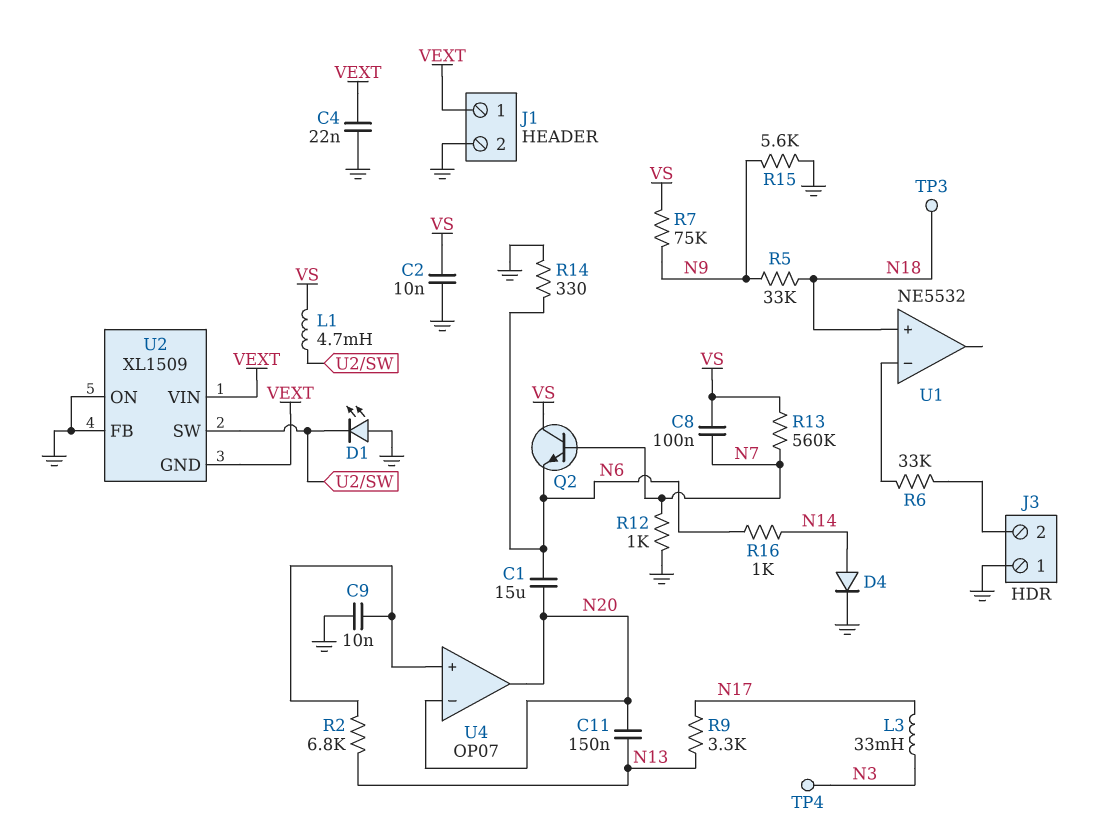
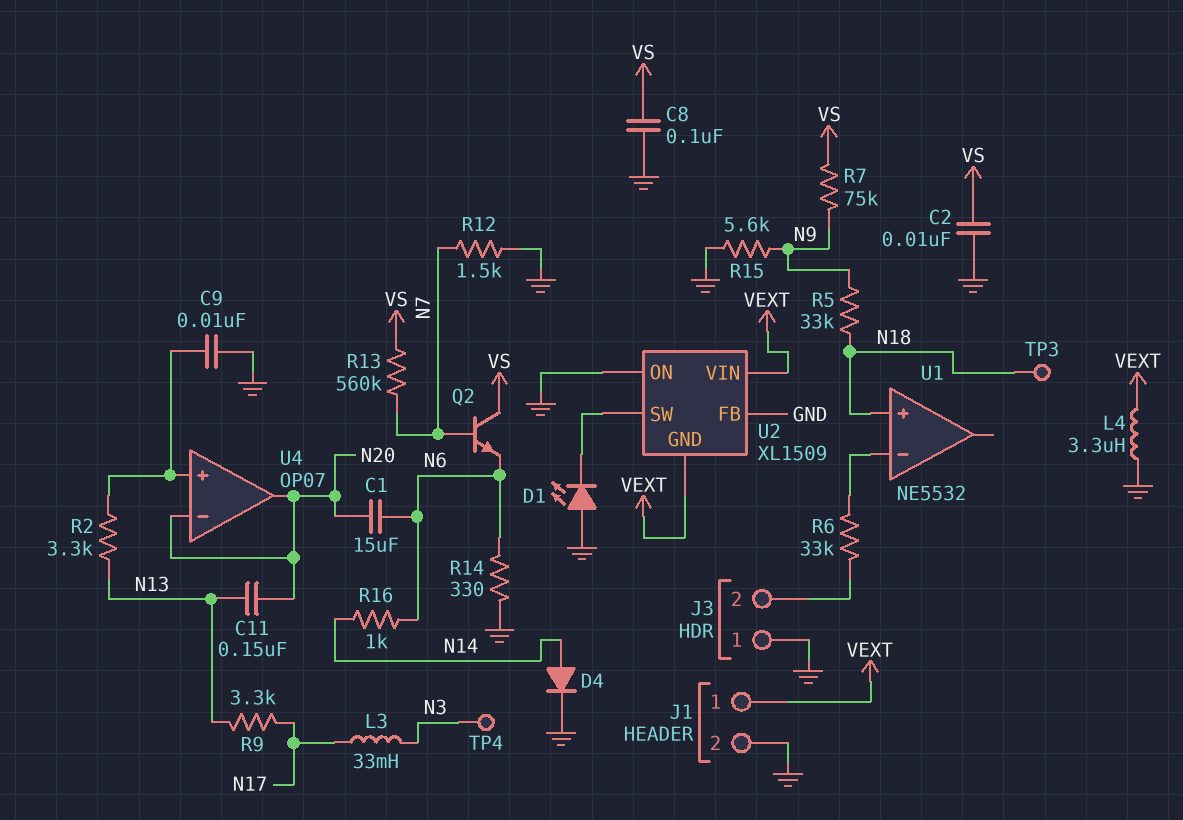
C4: 22nF (GND, VEXT) -> none
C8: 100nF (N7, VS) -> 100nF (GND, VS)
L1: 4.7mH (U2/SW, VS) -> none
L4: none -> 3.3uH (GND, VEXT)
R2: 6.8k (N13, U4/in+) -> 3.3k (N13, U4/in+)
R12: 1k (GND, N7) -> 1.5k (GND, N7)

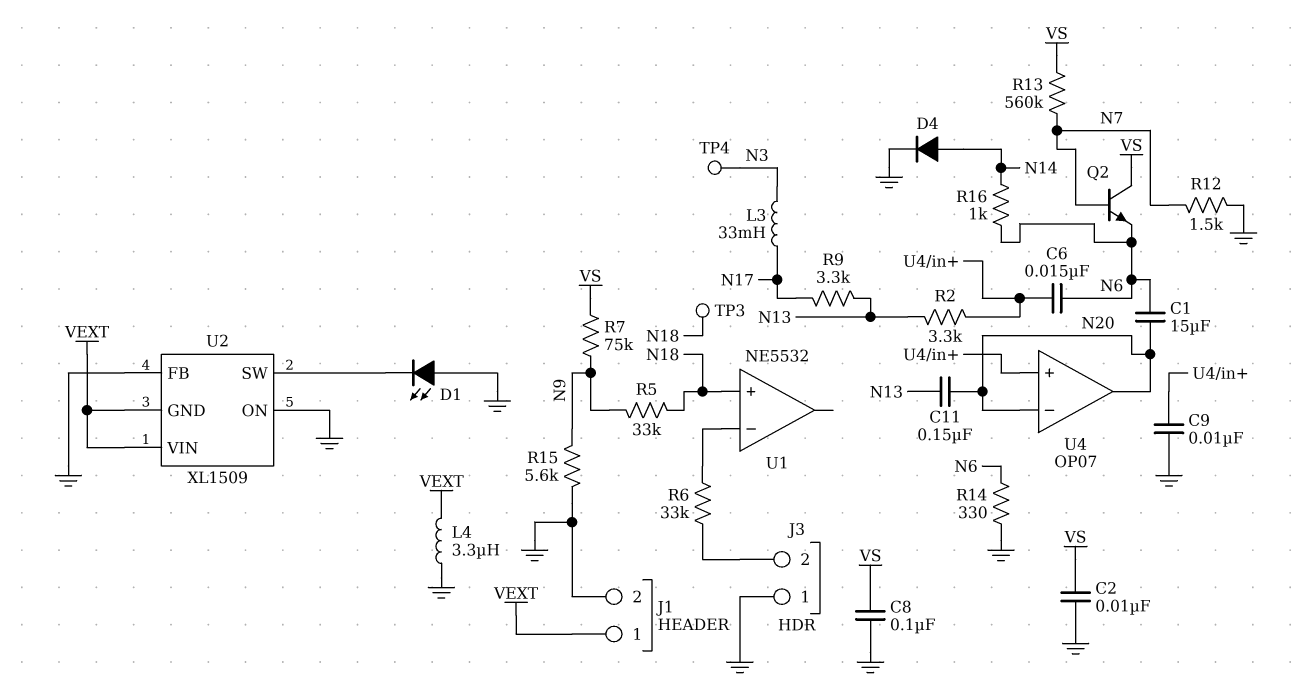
C6: none -> 15nF (N6, U4/in+)

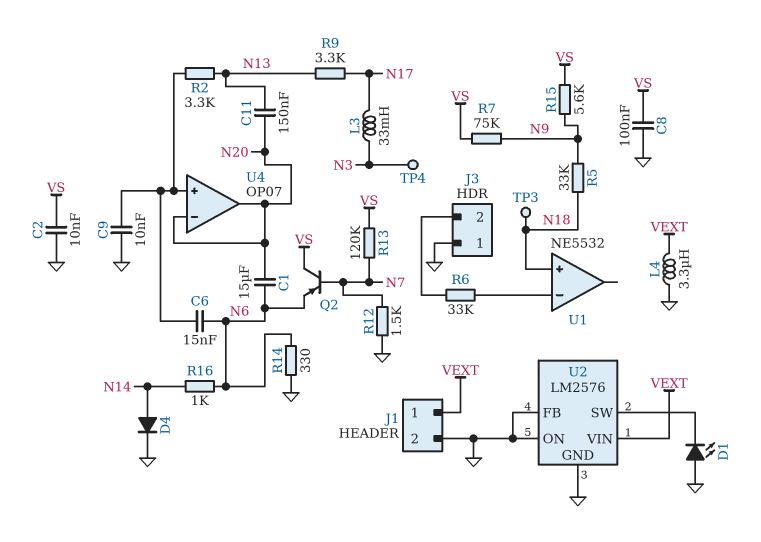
Q2: NPN (B N7, C VS, E N6) -> PNP (B N7, C VS, E N6)
R13: 560k (N7, VS) -> 120k (N7, VS)
R15: 5.6k (GND, N9) -> 5.6k (N9, VS)
U2: XL1509 -> LM2576
U2 pin GND: VEXT -> GND

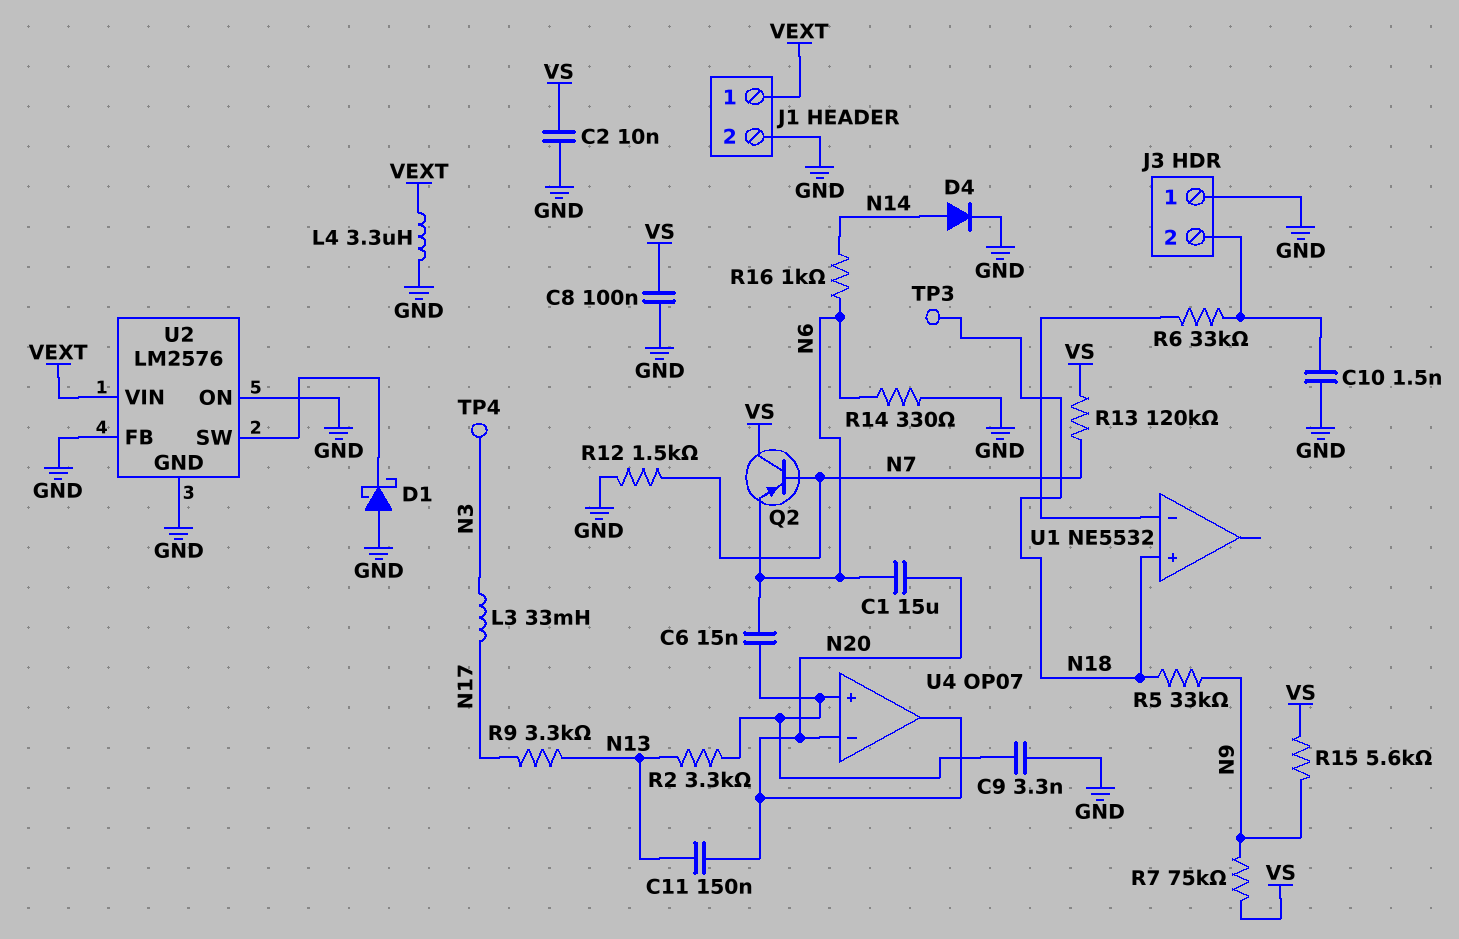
C9: 10nF (GND, U4/in+) -> 3.3nF (GND, U4/in+)
C10: none -> 1.5nF (GND, J3/2)
D1: LED (A GND, K U2/SW) -> schottky (A GND, K U2/SW)

